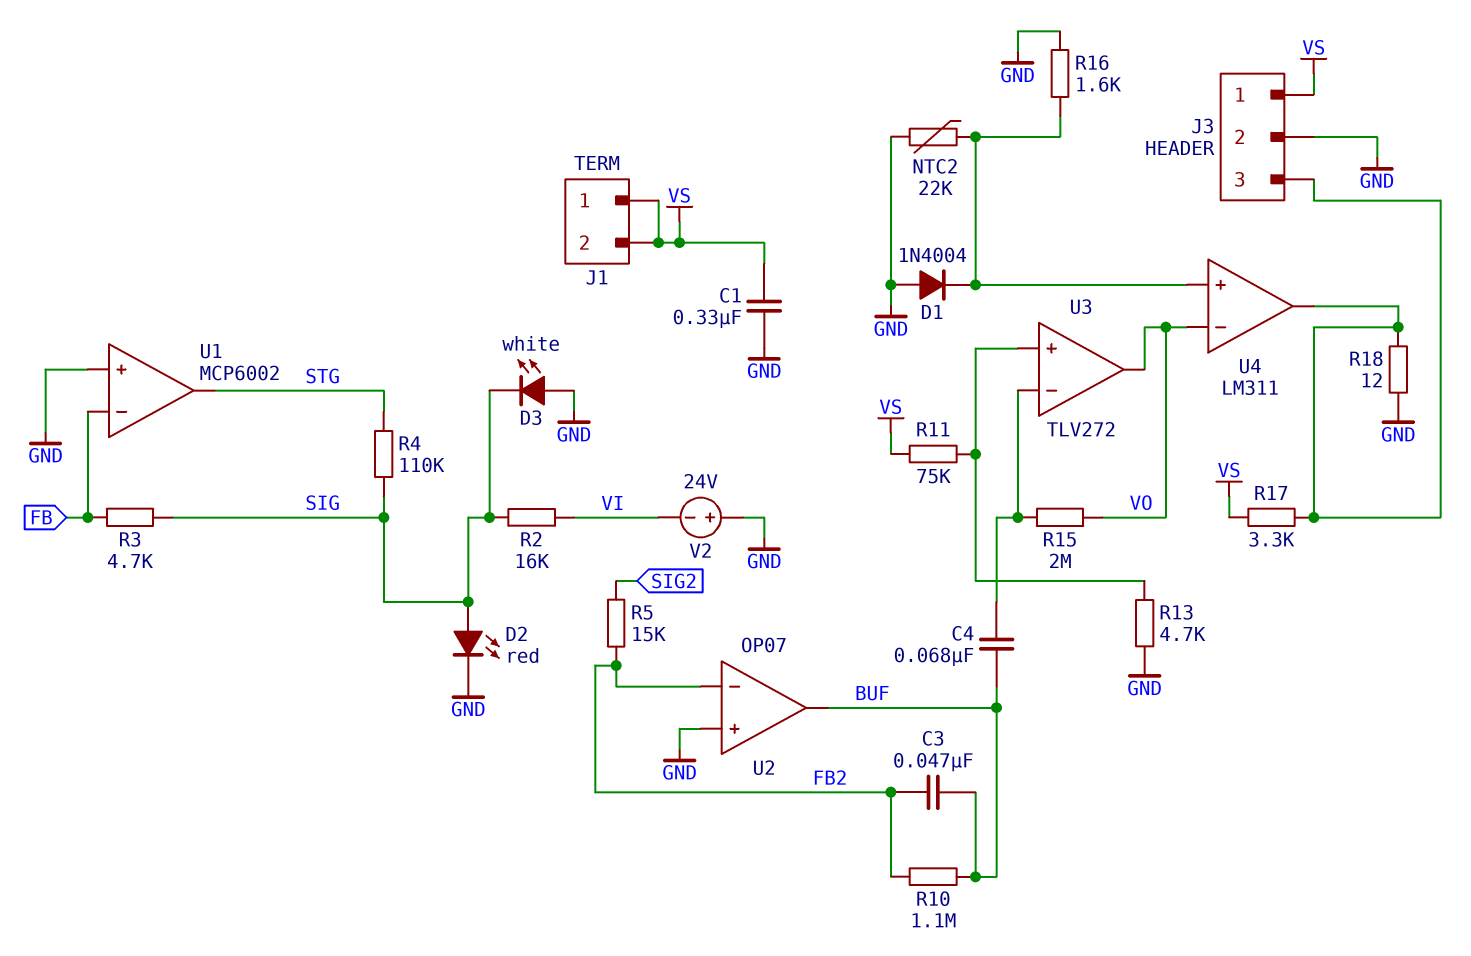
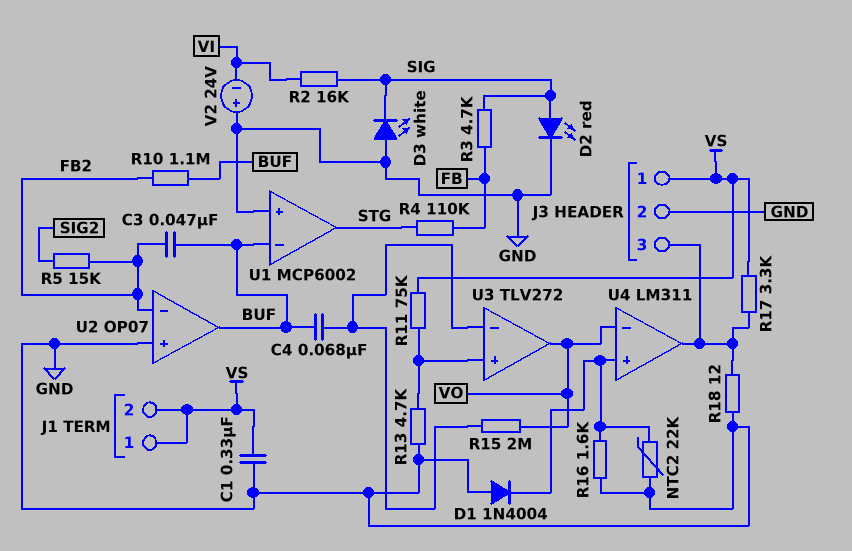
R4: 110k (SIG, STG) -> 110k (FB, STG)
U1 pin in-: FB -> BUF

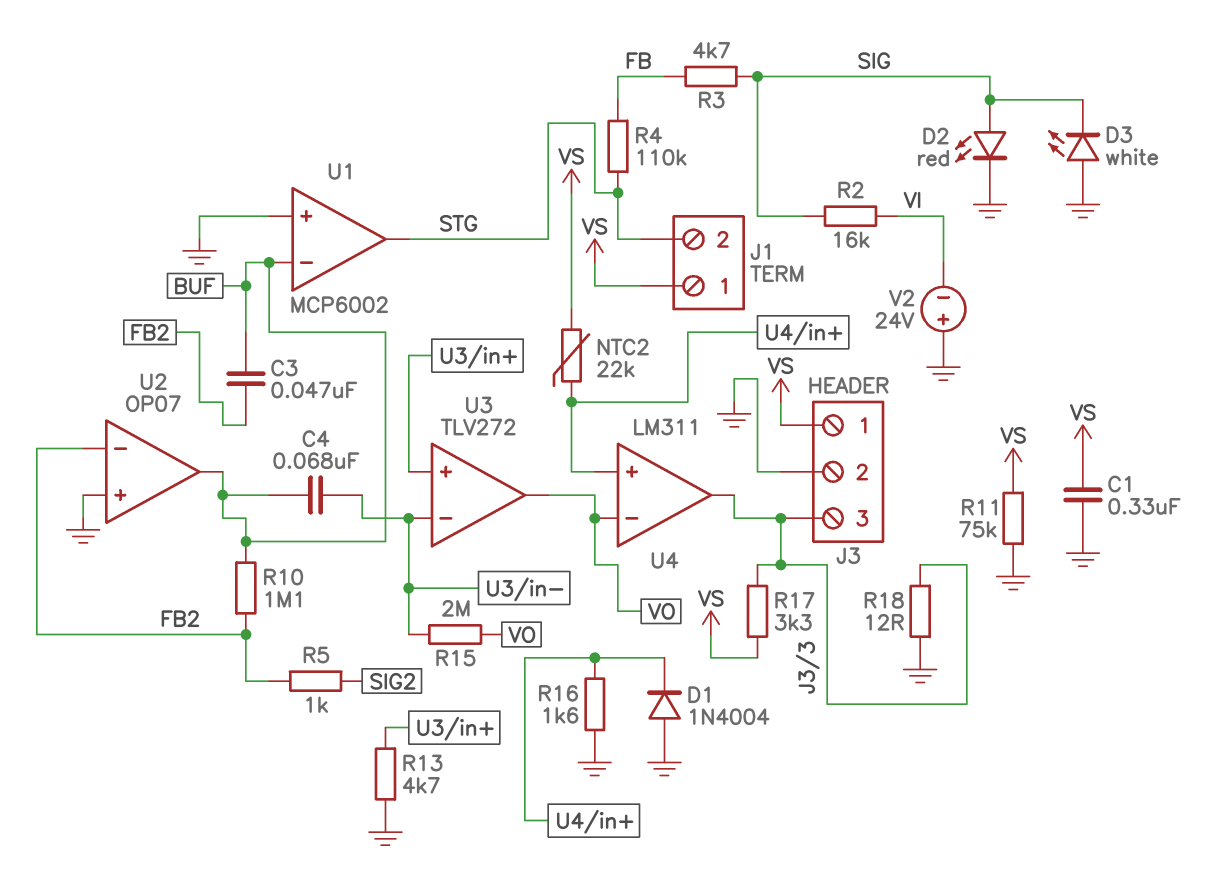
J1 pin 2: VS -> STG
NTC2: 22k (GND, U4/in+) -> 22k (U4/in+, VS)
R5: 15k (FB2, SIG2) -> 1k (FB2, SIG2)
R11: 75k (U3/in+, VS) -> 75k (GND, VS)

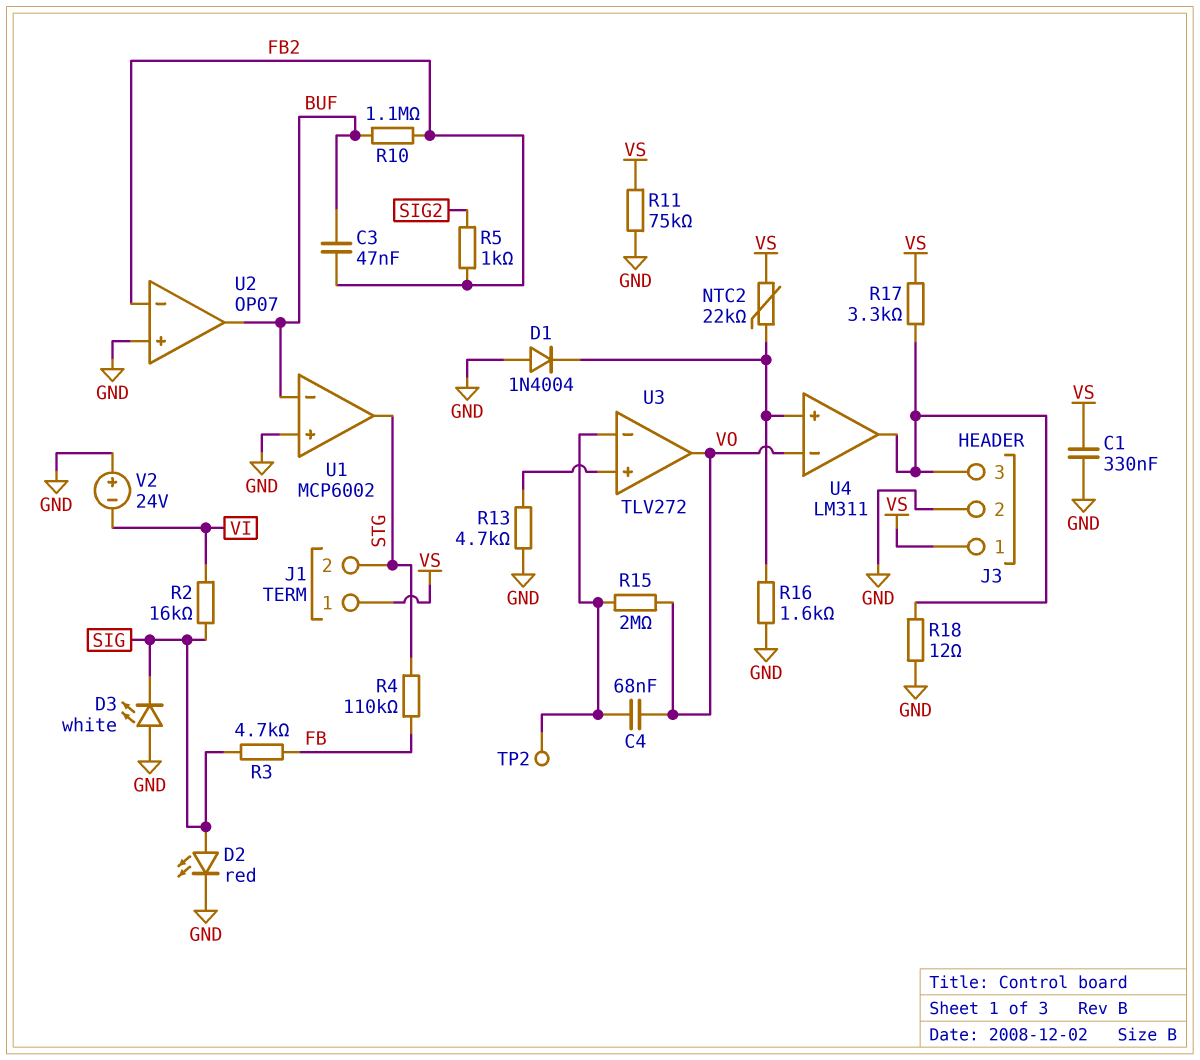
C4: 68nF (BUF, U3/in-) -> 68nF (U3/in-, VO)
TP2: none -> test point (U3/in-)

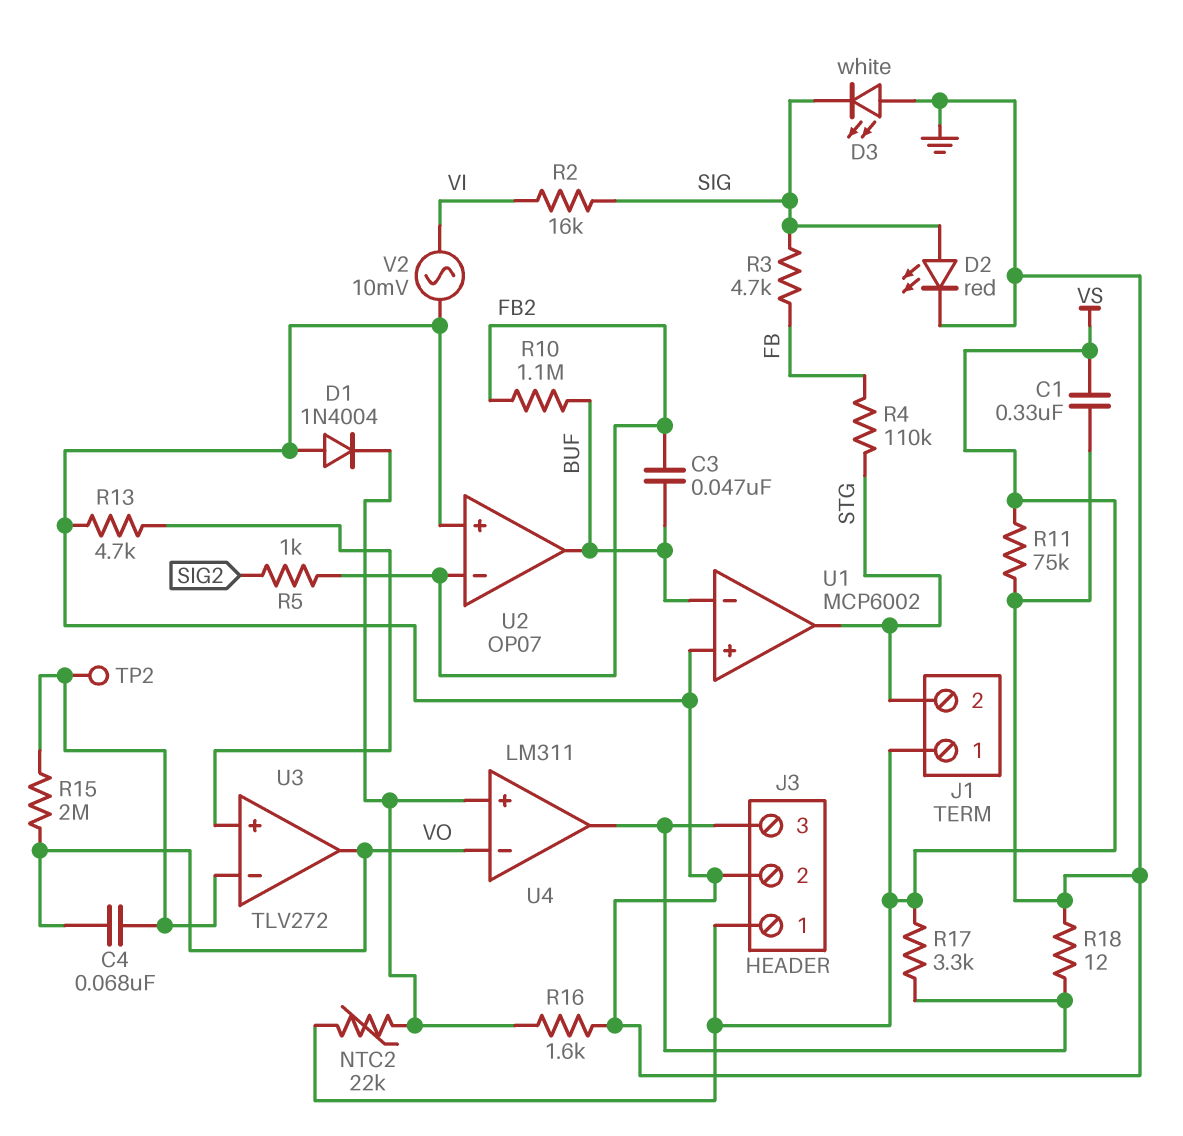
V2: 24V (plus GND, minus VI) -> AC 10mV (GND, VI)

